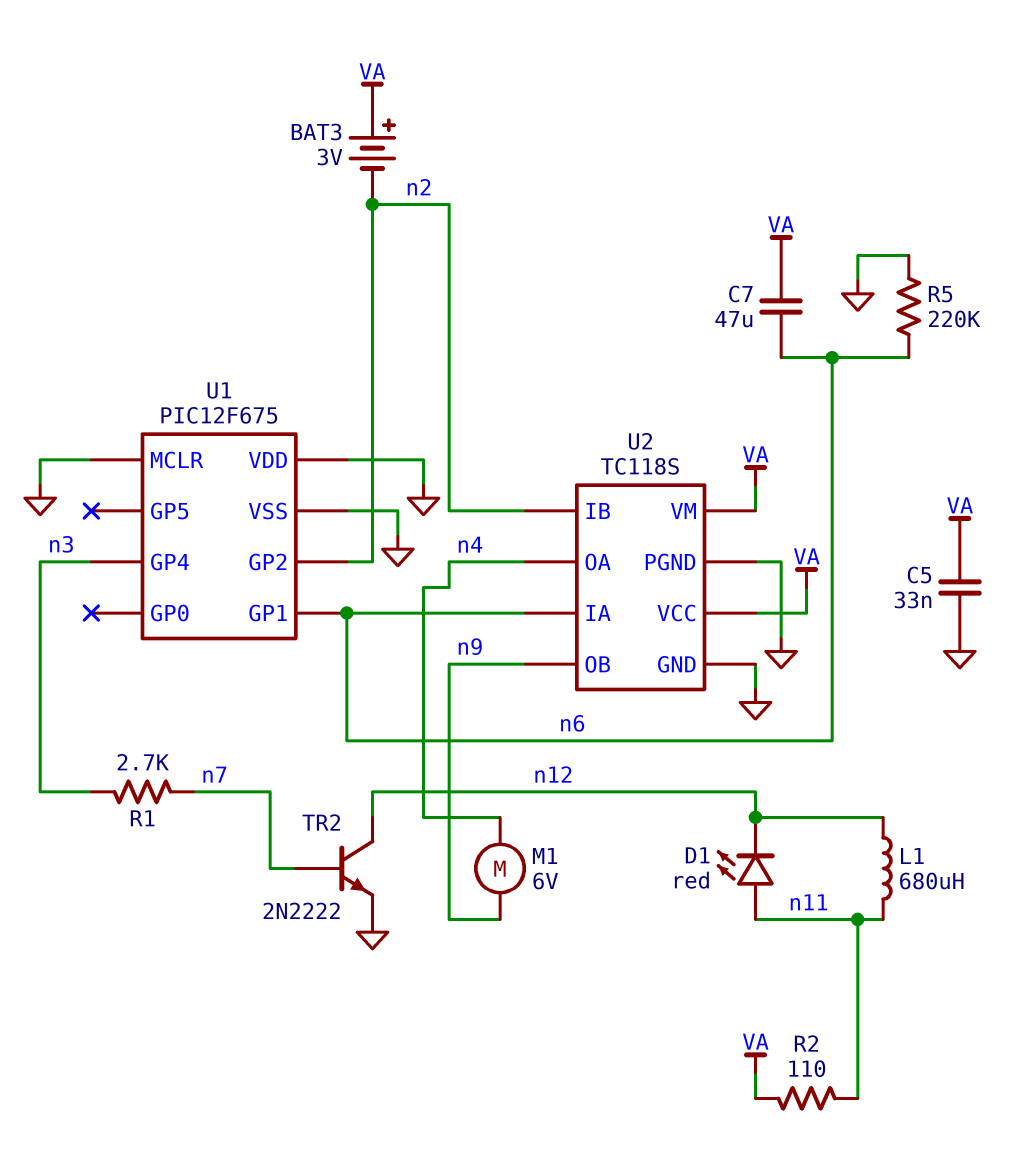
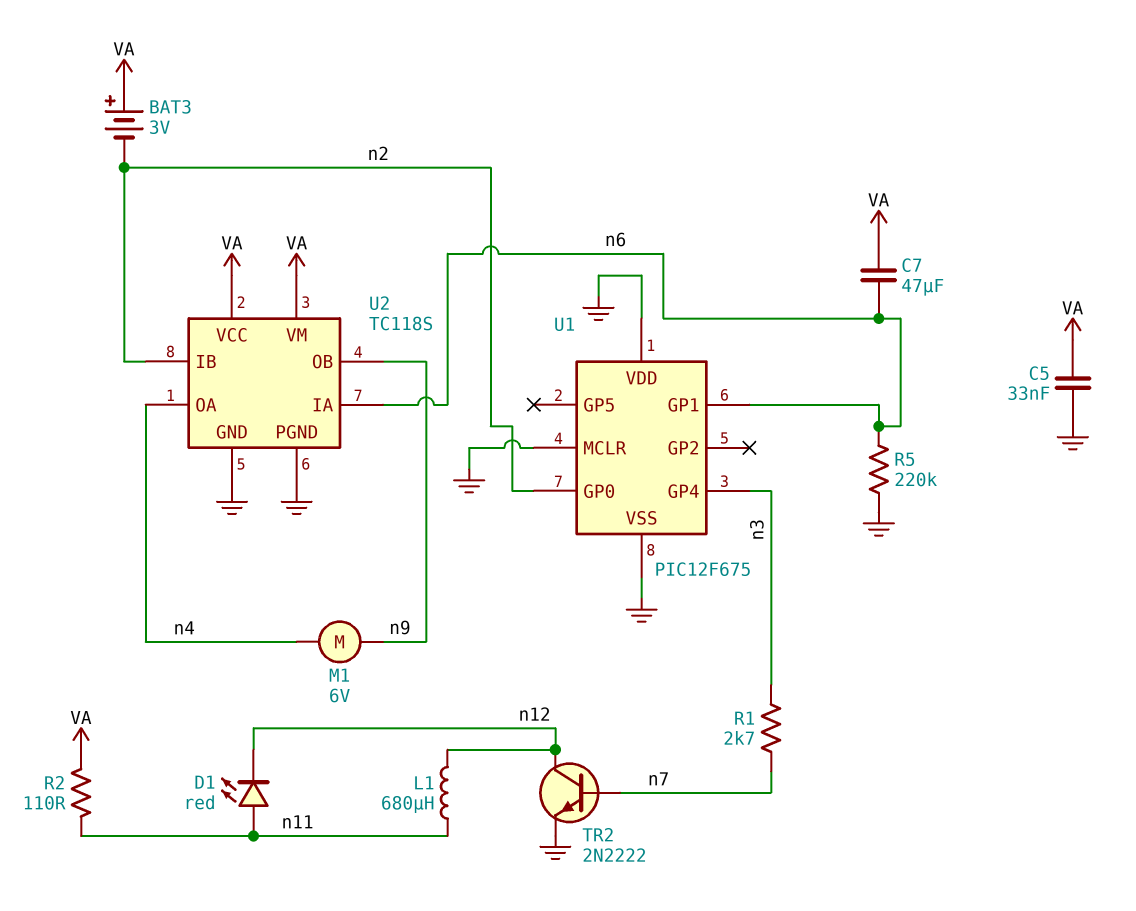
U1 pin GP0: none -> n2
U1 pin GP2: n2 -> none

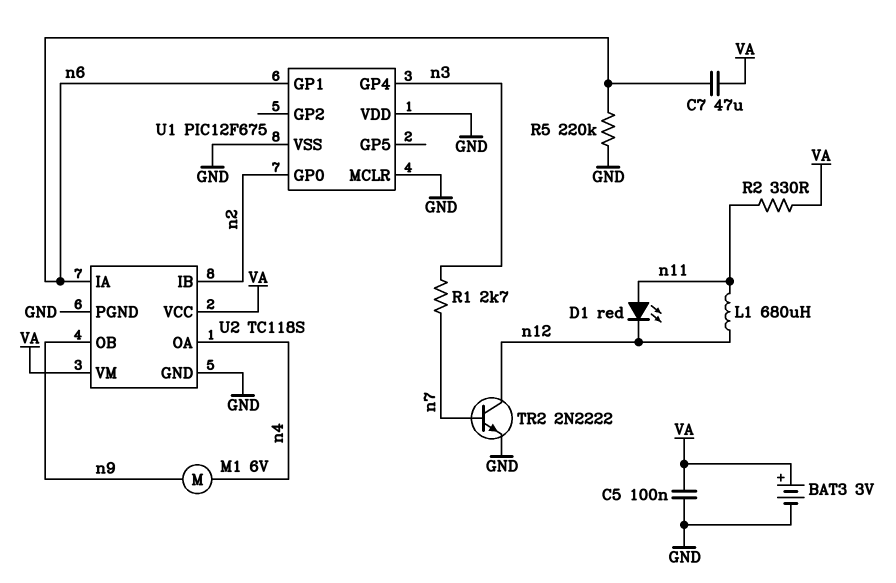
BAT3: 3V (plus VA, minus n2) -> 3V (plus VA, minus GND)
C5: 33nF (GND, VA) -> 100nF (GND, VA)
R2: 110 (VA, n11) -> 330 (VA, n11)

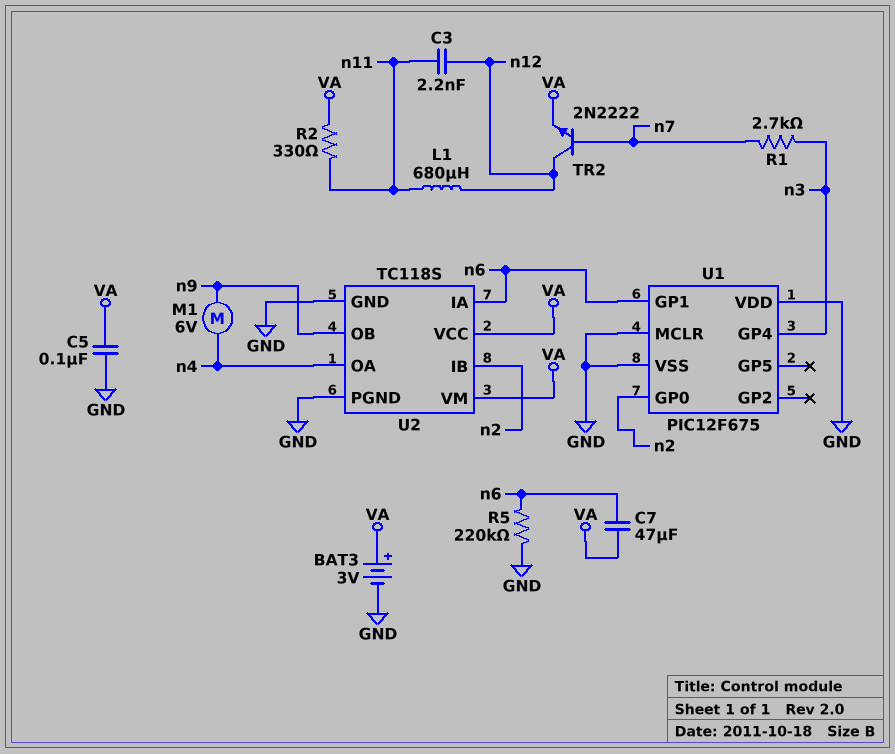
C3: none -> 2.2nF (n11, n12)
D1: LED red (A n11, K n12) -> none
TR2: NPN 2N2222 (B n7, C n12, E GND) -> NPN 2N2222 (B n7, C n12, E VA)

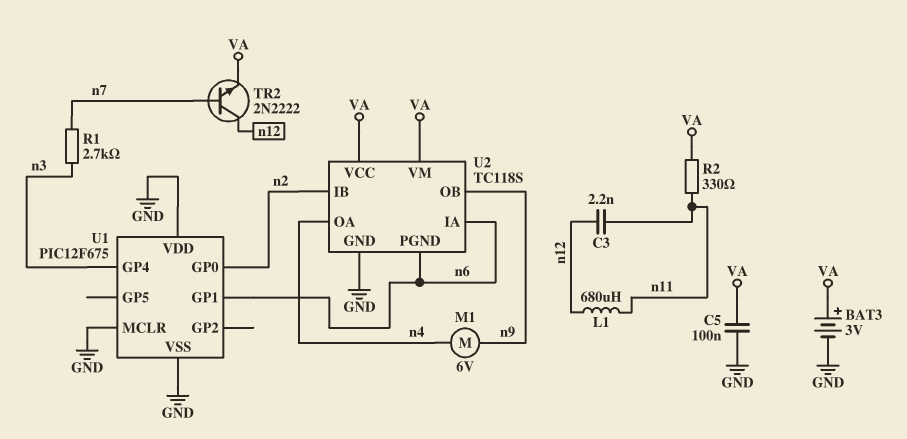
C7: 47uF (VA, n6) -> none
R5: 220k (GND, n6) -> none
U2 pin PGND: GND -> n6

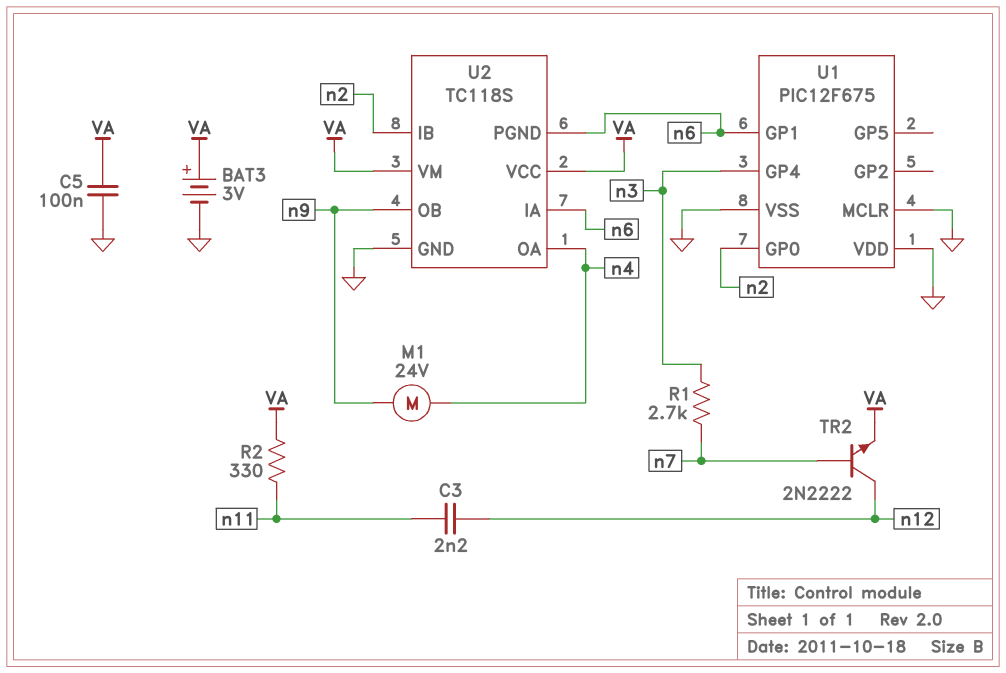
L1: 680uH (n11, n12) -> none
M1: motor 6V (n4, n9) -> motor 24V (n4, n9)

